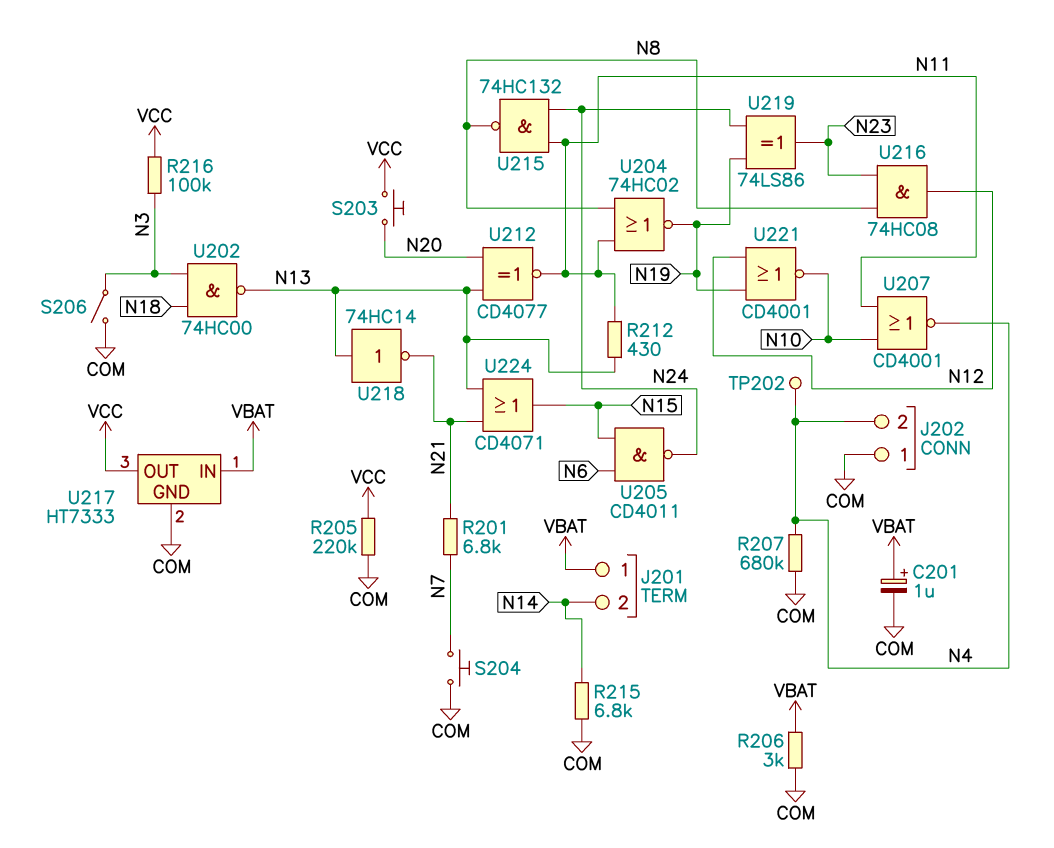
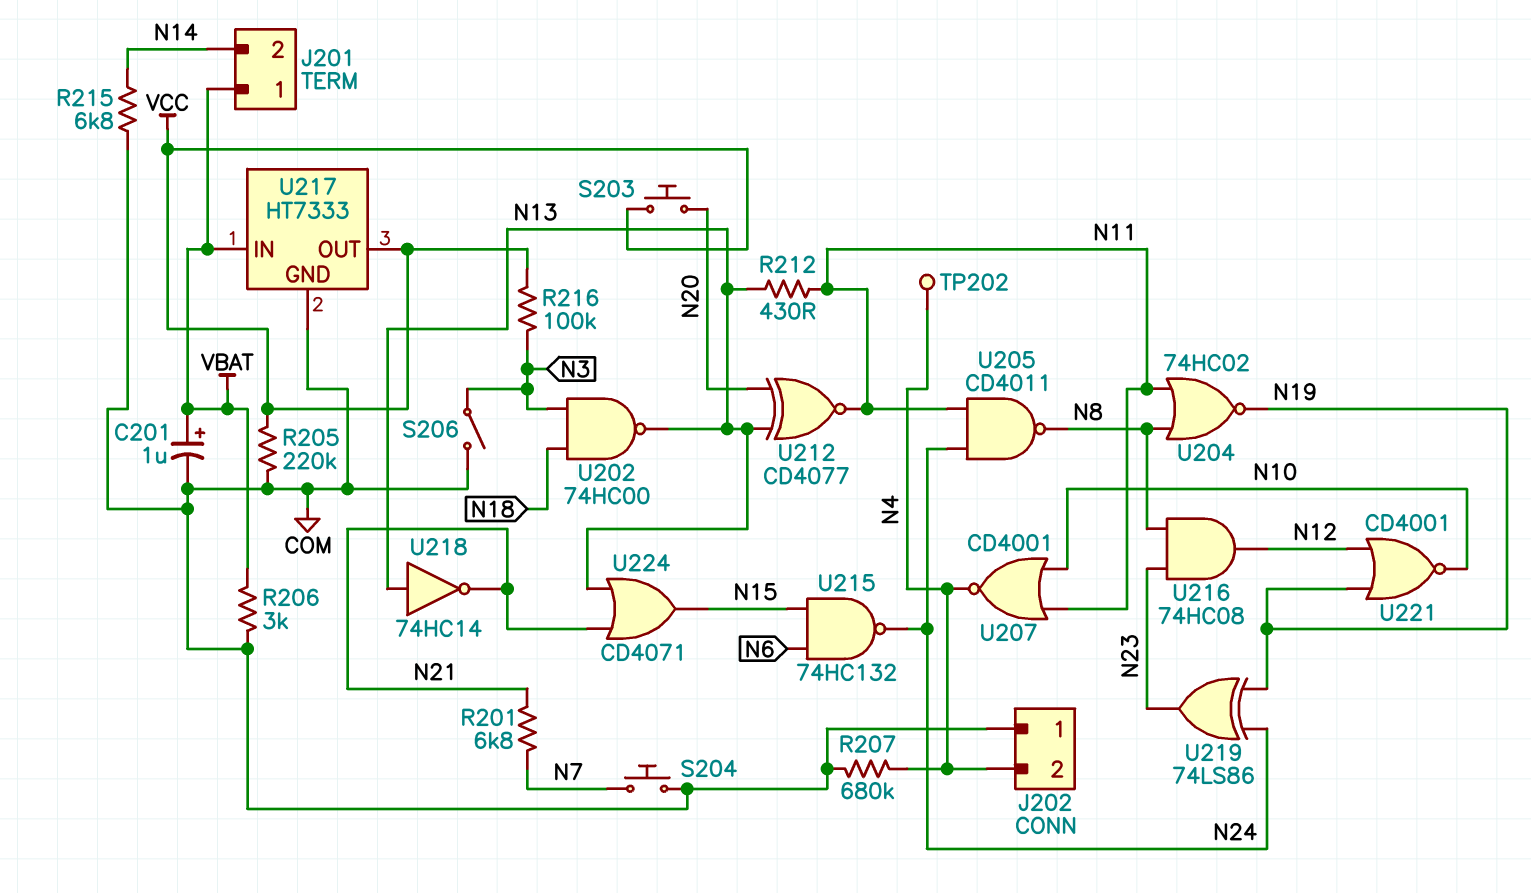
U205: NAND CD4011 (in N6, in N15, out N24) -> NAND CD4011 (in N11, in N24, out N8)
U215: NAND 74HC132 (in N11, in N24, out N8) -> NAND 74HC132 (in N6, in N15, out N24)

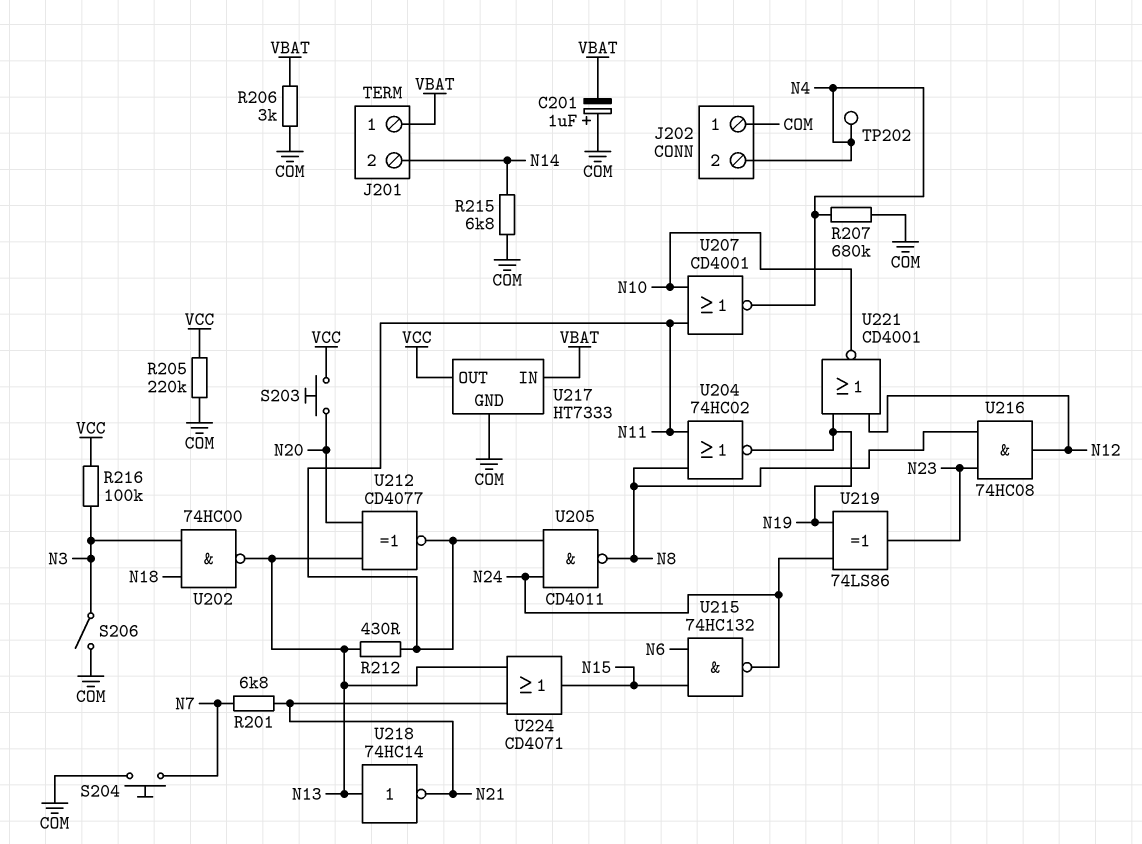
C201: 1uF (plus VBAT, minus COM) -> 1uF (plus COM, minus VBAT)

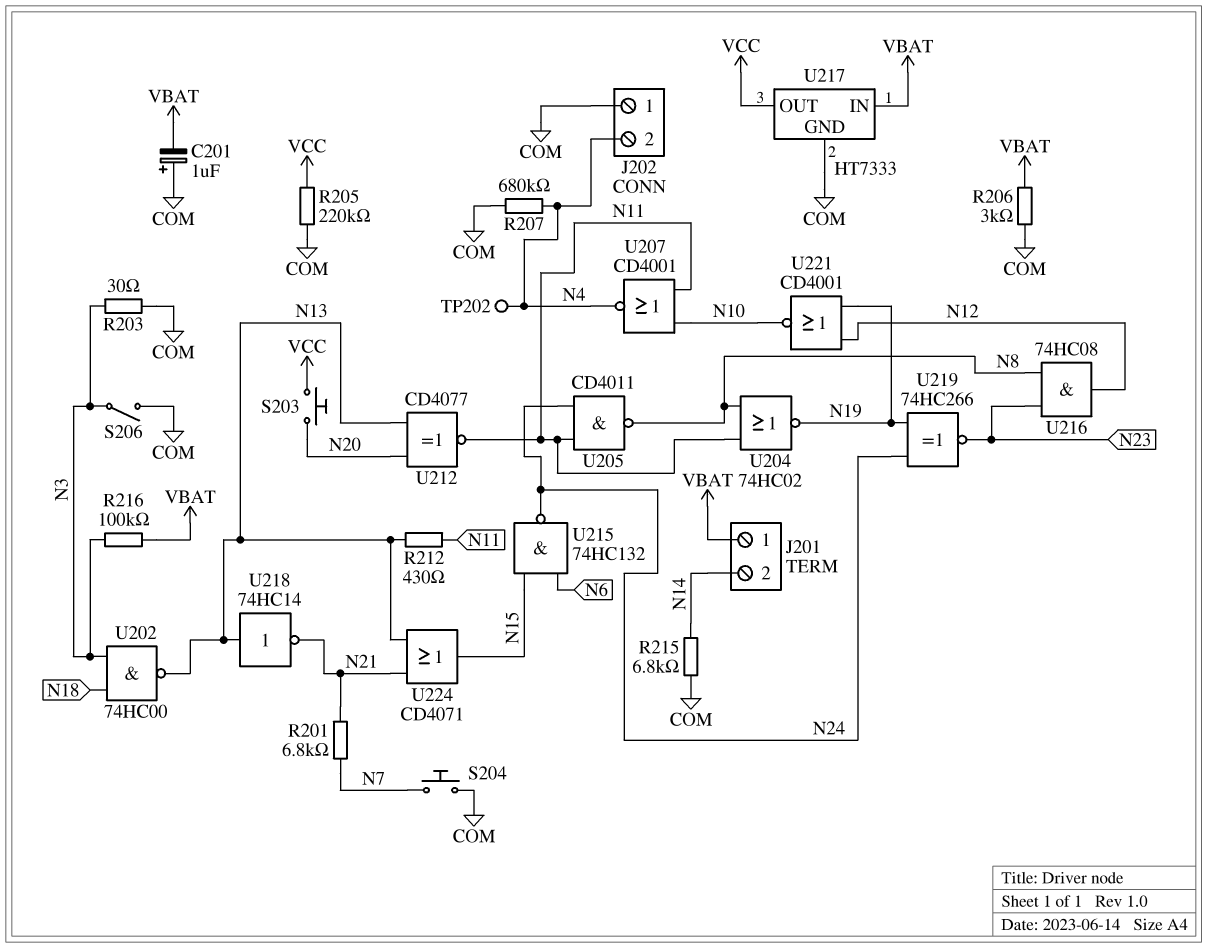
R203: none -> 30 (COM, N3)
R216: 100k (N3, VCC) -> 100k (N3, VBAT)
U219: XOR 74LS86 (in N19, in N24, out N23) -> XNOR 74HC266 (in N19, in N24, out N23)

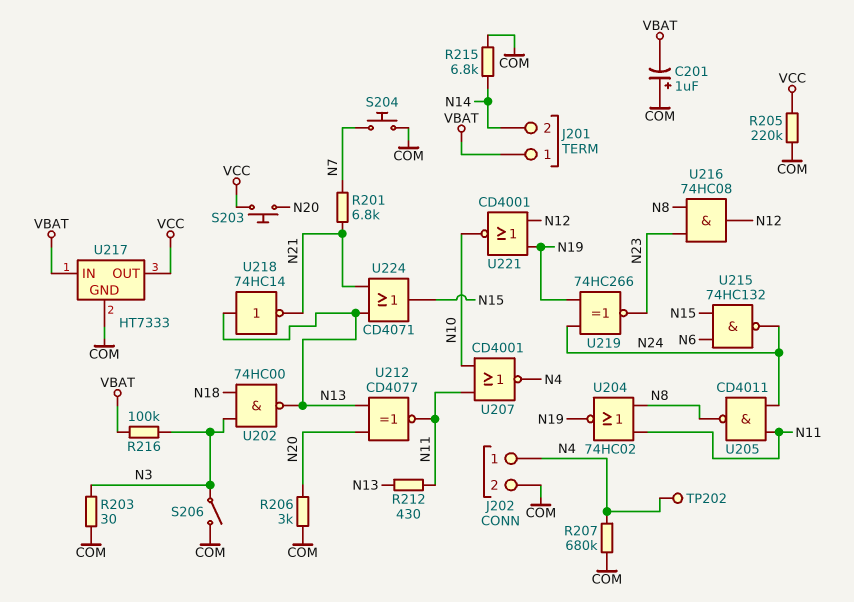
J202 pin 1: COM -> N4
J202 pin 2: N4 -> COM
R206: 3k (COM, VBAT) -> 3k (COM, N20)

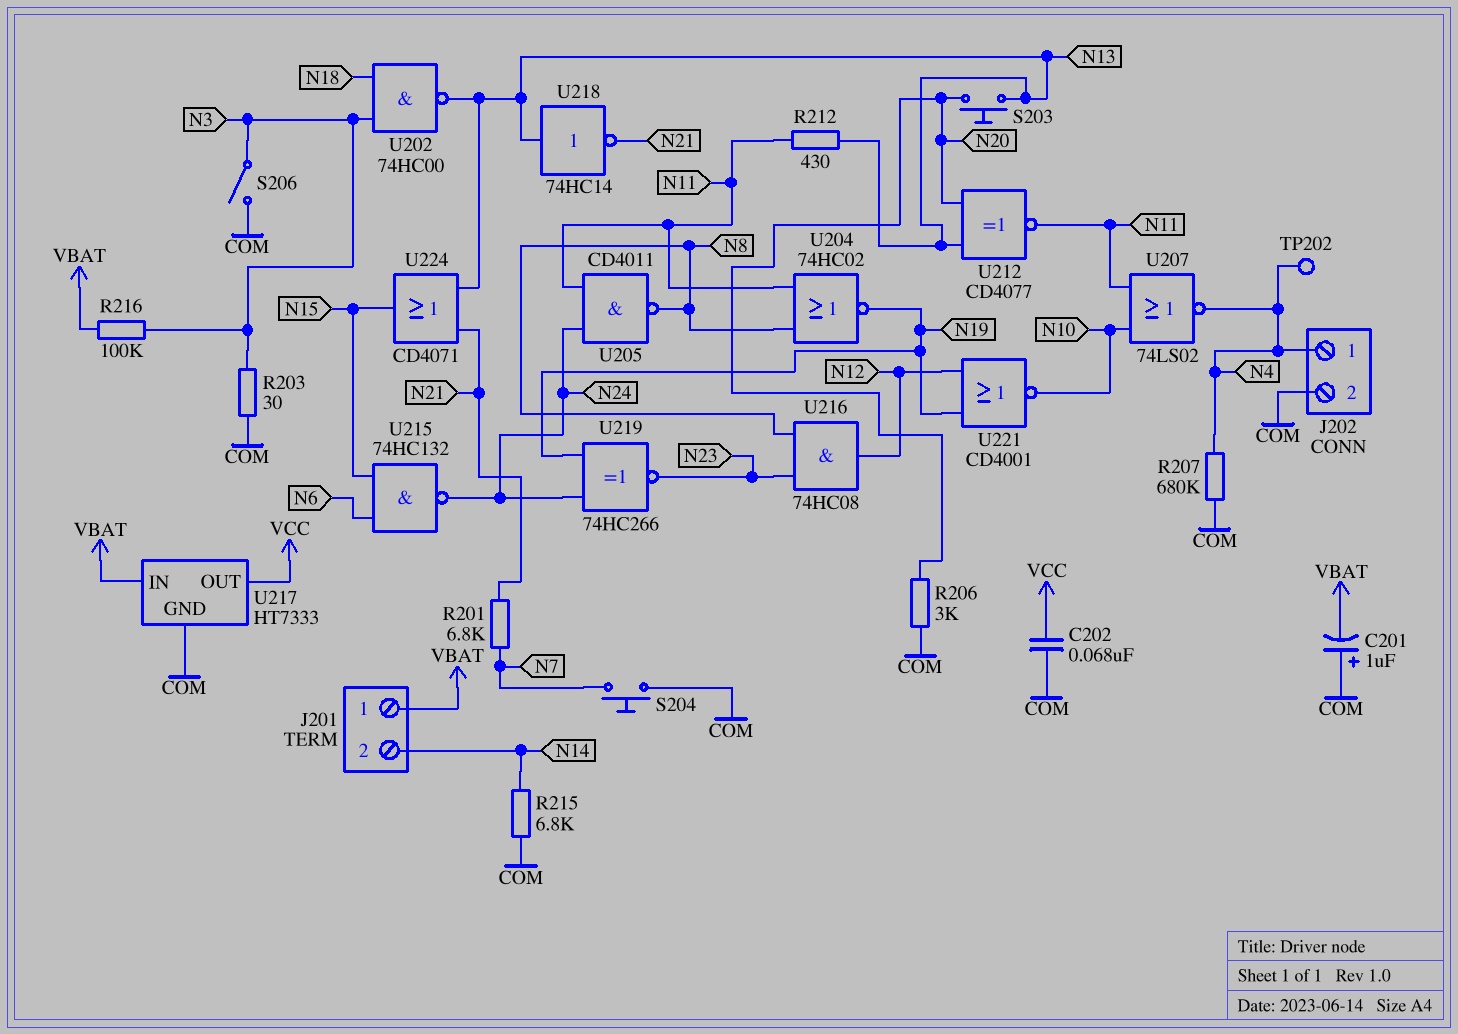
C202: none -> 68nF (COM, VCC)
R205: 220k (COM, VCC) -> none
S203: button (N20, VCC) -> button (N13, N20)
U207: NOR CD4001 (in N10, in N11, out N4) -> NOR 74LS02 (in N10, in N11, out N4)

